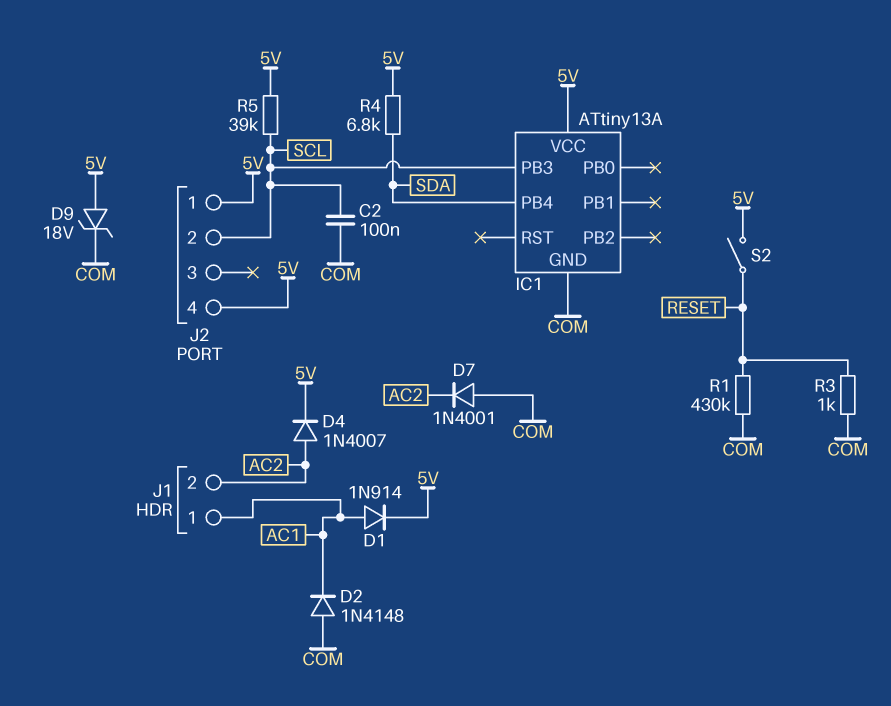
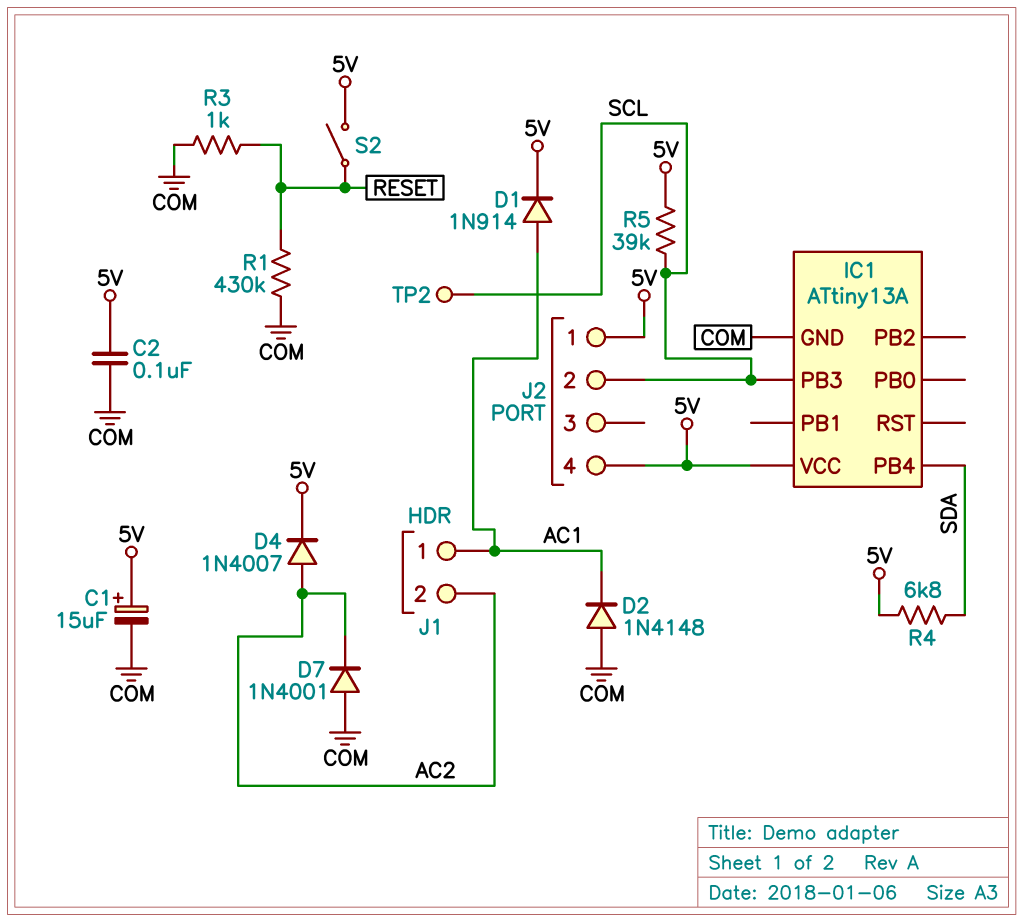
C1: none -> 15uF (plus 5V, minus COM)
C2: 100nF (COM, SCL) -> 100nF (5V, COM)
D9: zener 18V (A 5V, K COM) -> none
TP2: none -> test point (SCL)

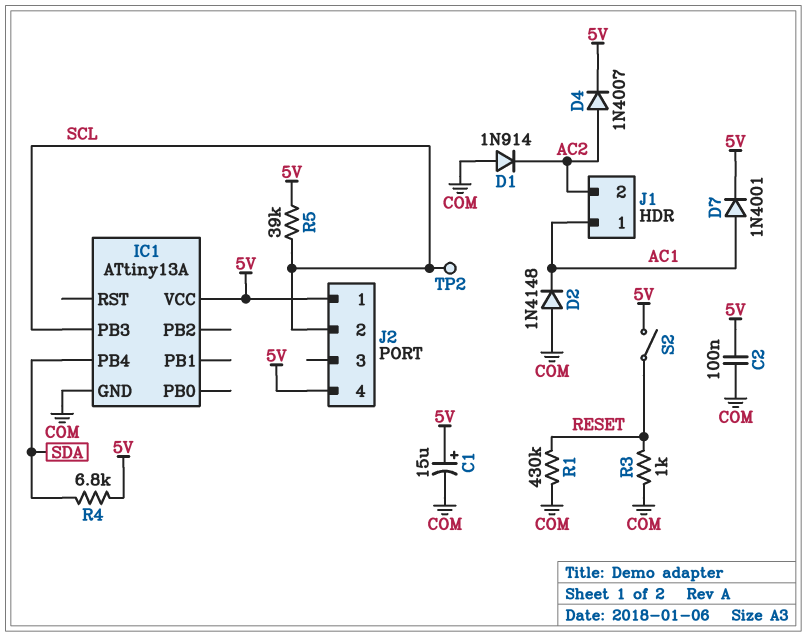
D1: diode 1N914 (A AC1, K 5V) -> diode 1N914 (A COM, K AC2)
D7: diode 1N4001 (A COM, K AC2) -> diode 1N4001 (A AC1, K 5V)

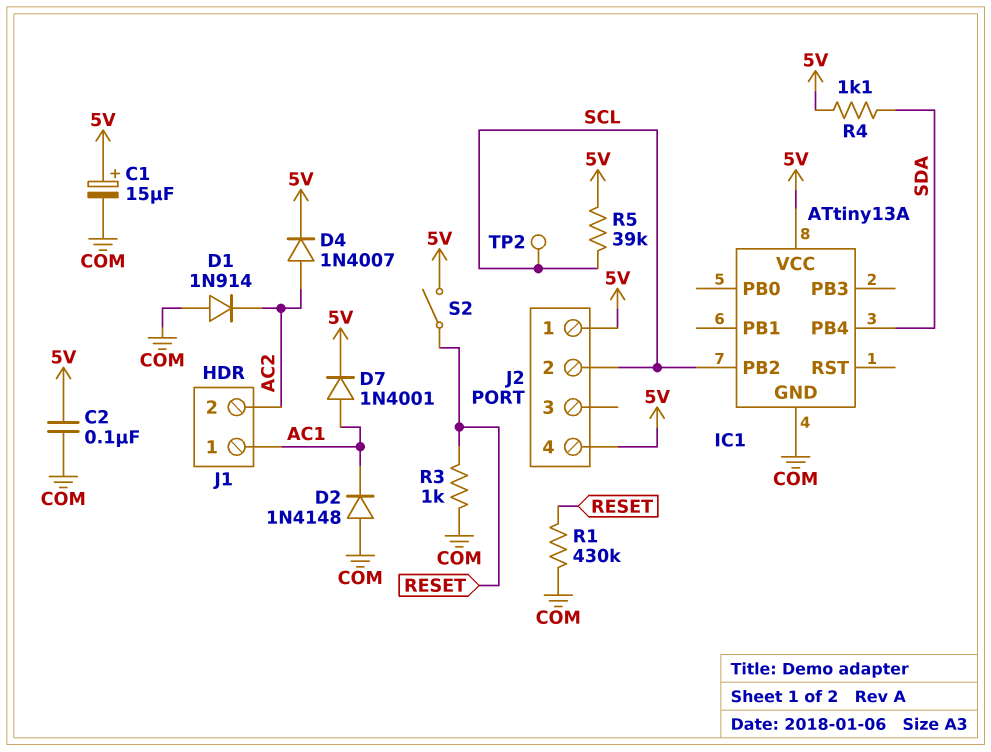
IC1 pin PB2: none -> SCL
IC1 pin PB3: SCL -> none
R4: 6.8k (5V, SDA) -> 1.1k (5V, SDA)

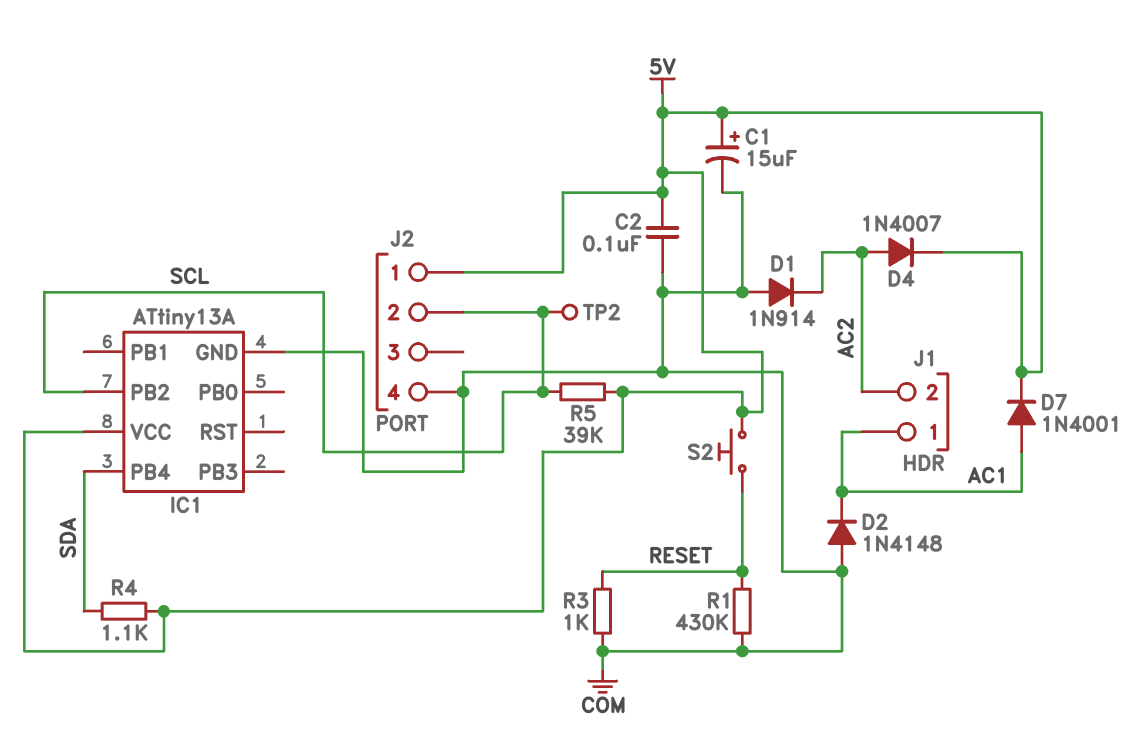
J2 pin 4: 5V -> COM
S2: switch (5V, RESET) -> button (5V, RESET)

